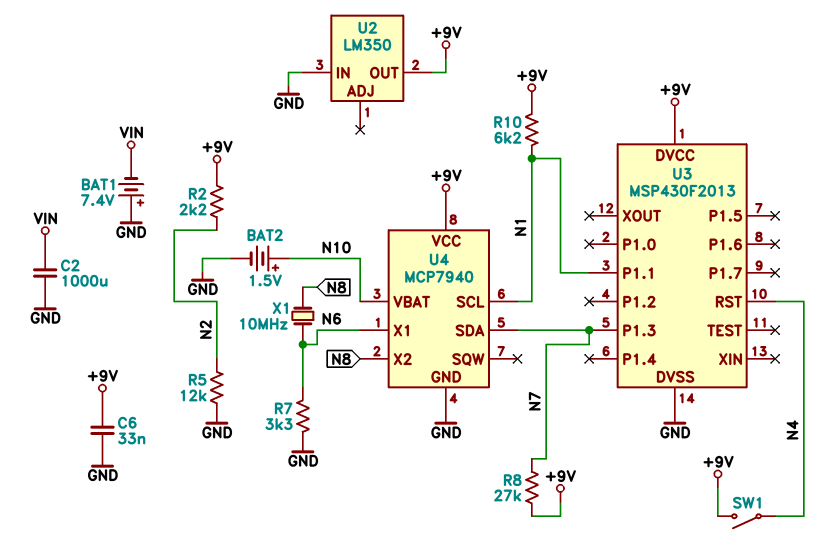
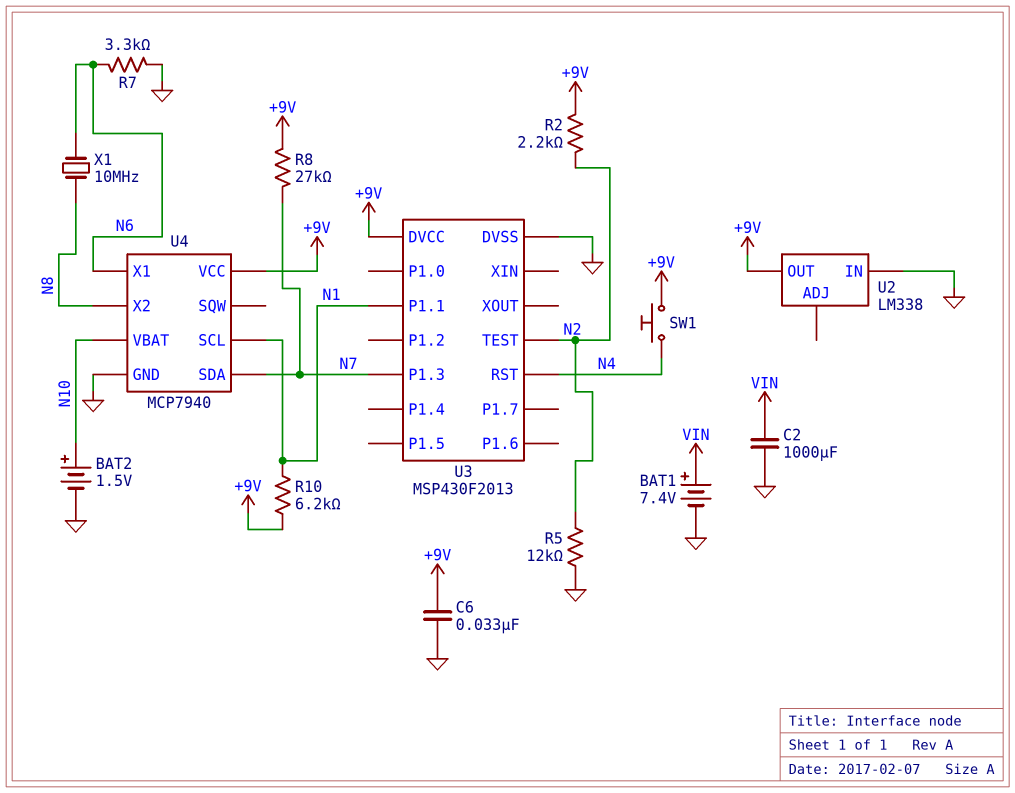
BAT1: 7.4V (plus GND, minus VIN) -> 7.4V (plus VIN, minus GND)
SW1: switch (+9V, N4) -> button (+9V, N4)
U2: LM350 -> LM338
U3 pin TEST: none -> N2

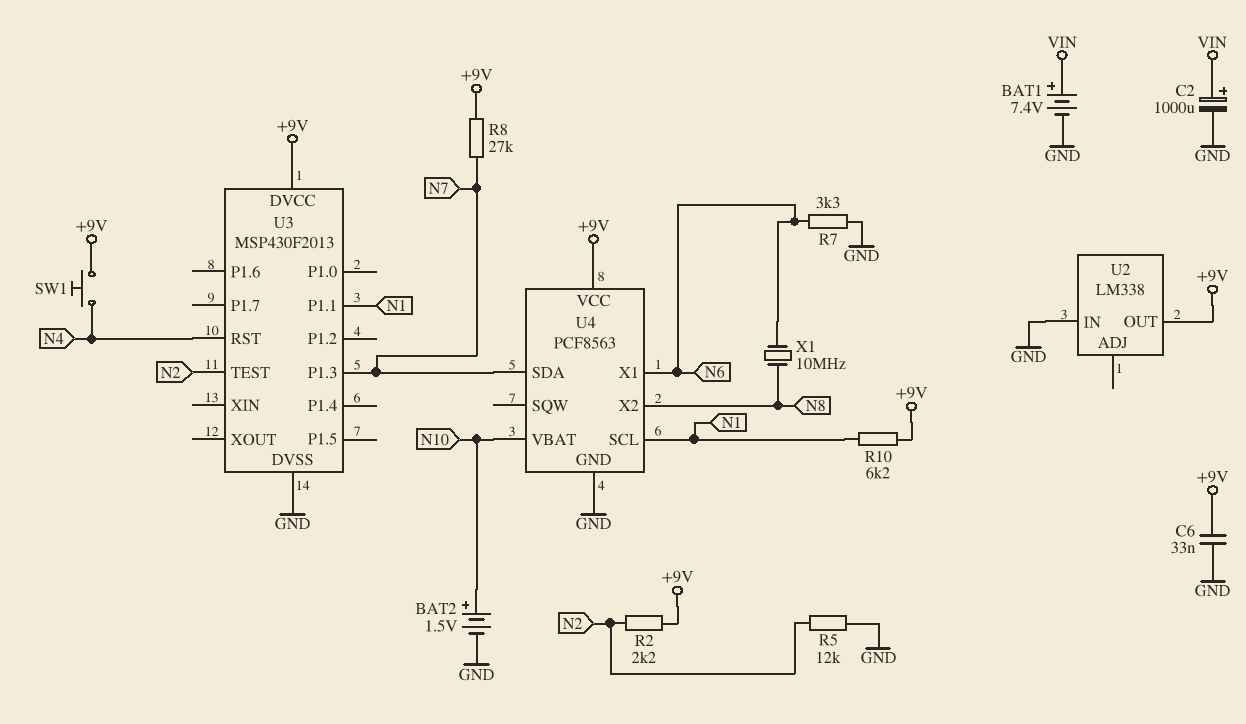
C2: 1000uF (GND, VIN) -> 1000uF (plus VIN, minus GND)
U4: MCP7940 -> PCF8563

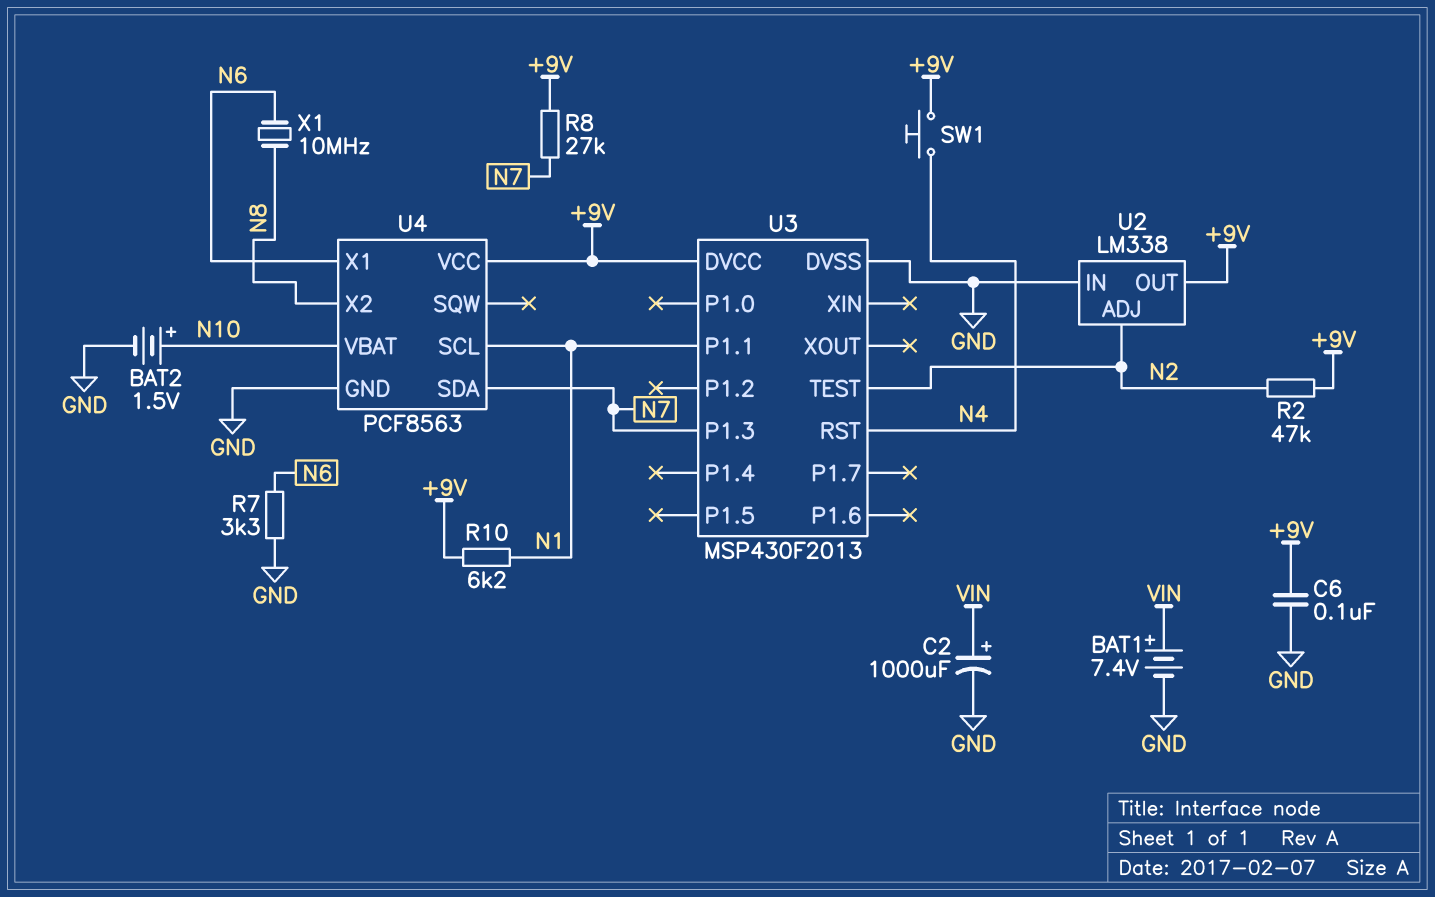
C6: 33nF (+9V, GND) -> 100nF (+9V, GND)
R2: 2.2k (+9V, N2) -> 47k (+9V, N2)
R5: 12k (GND, N2) -> none
U2 pin ADJ: none -> N2

